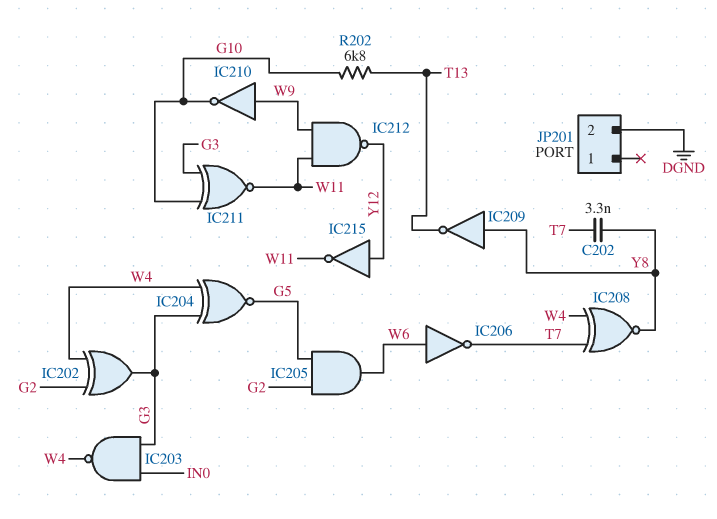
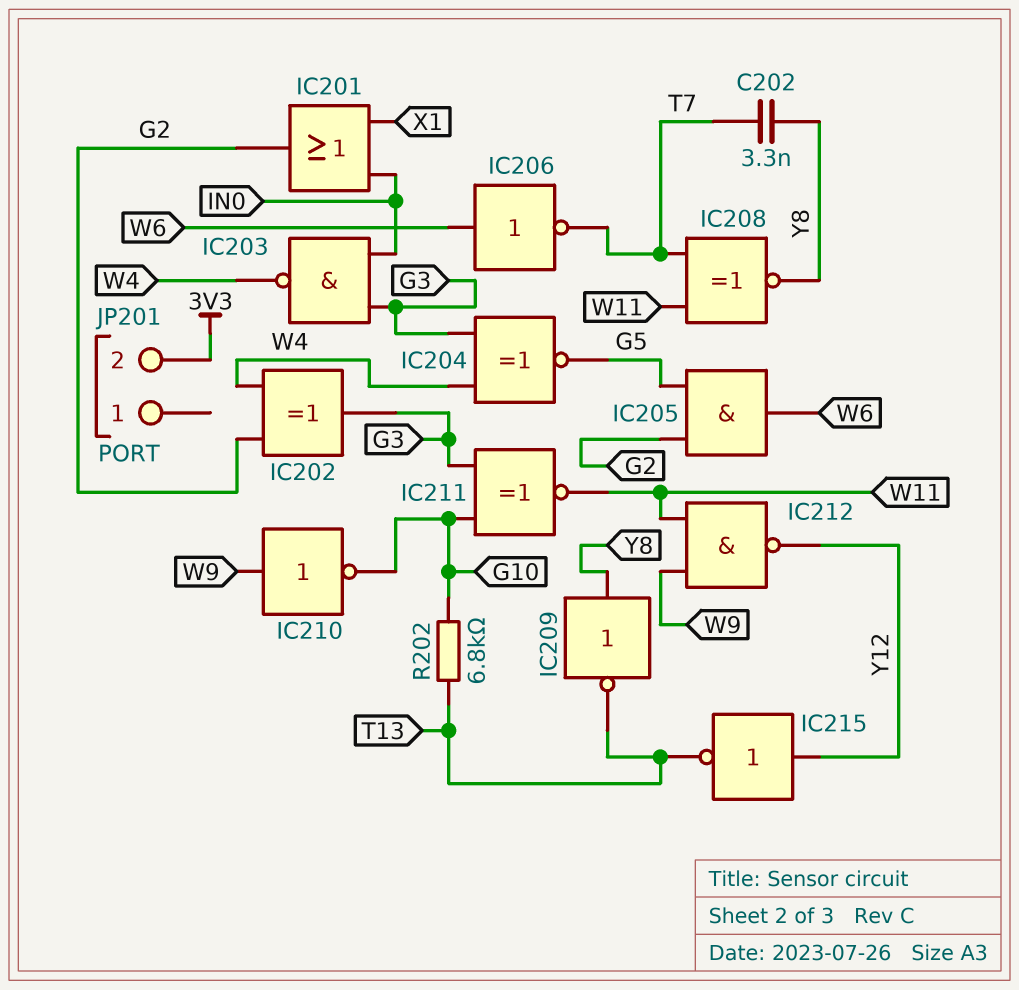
IC201: none -> OR (in IN0, in X1, out G2)
IC208: XNOR (in T7, in W4, out Y8) -> XNOR (in T7, in W11, out Y8)
IC215: NOT (in Y12, out W11) -> NOT (in Y12, out T13)
JP201 pin 2: DGND -> 3V3

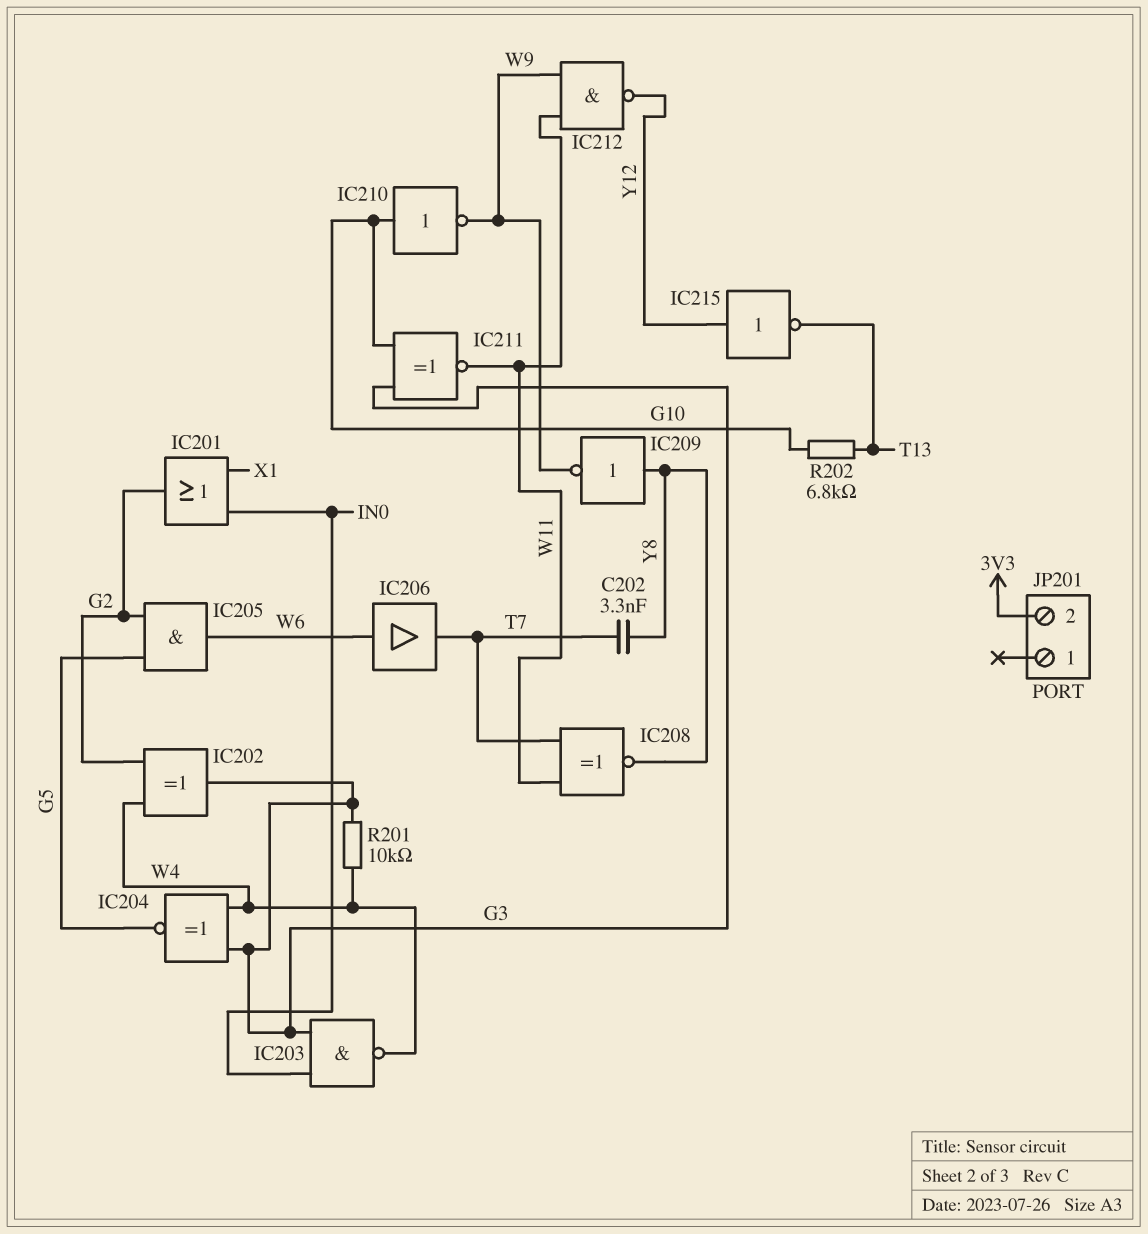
IC206: NOT (in W6, out T7) -> buffer (in W6, out T7)
IC209: NOT (in Y8, out T13) -> NOT (in Y8, out W9)
IC210: NOT (in W9, out G10) -> NOT (in G10, out W9)
R201: none -> 10k (G3, W4)

